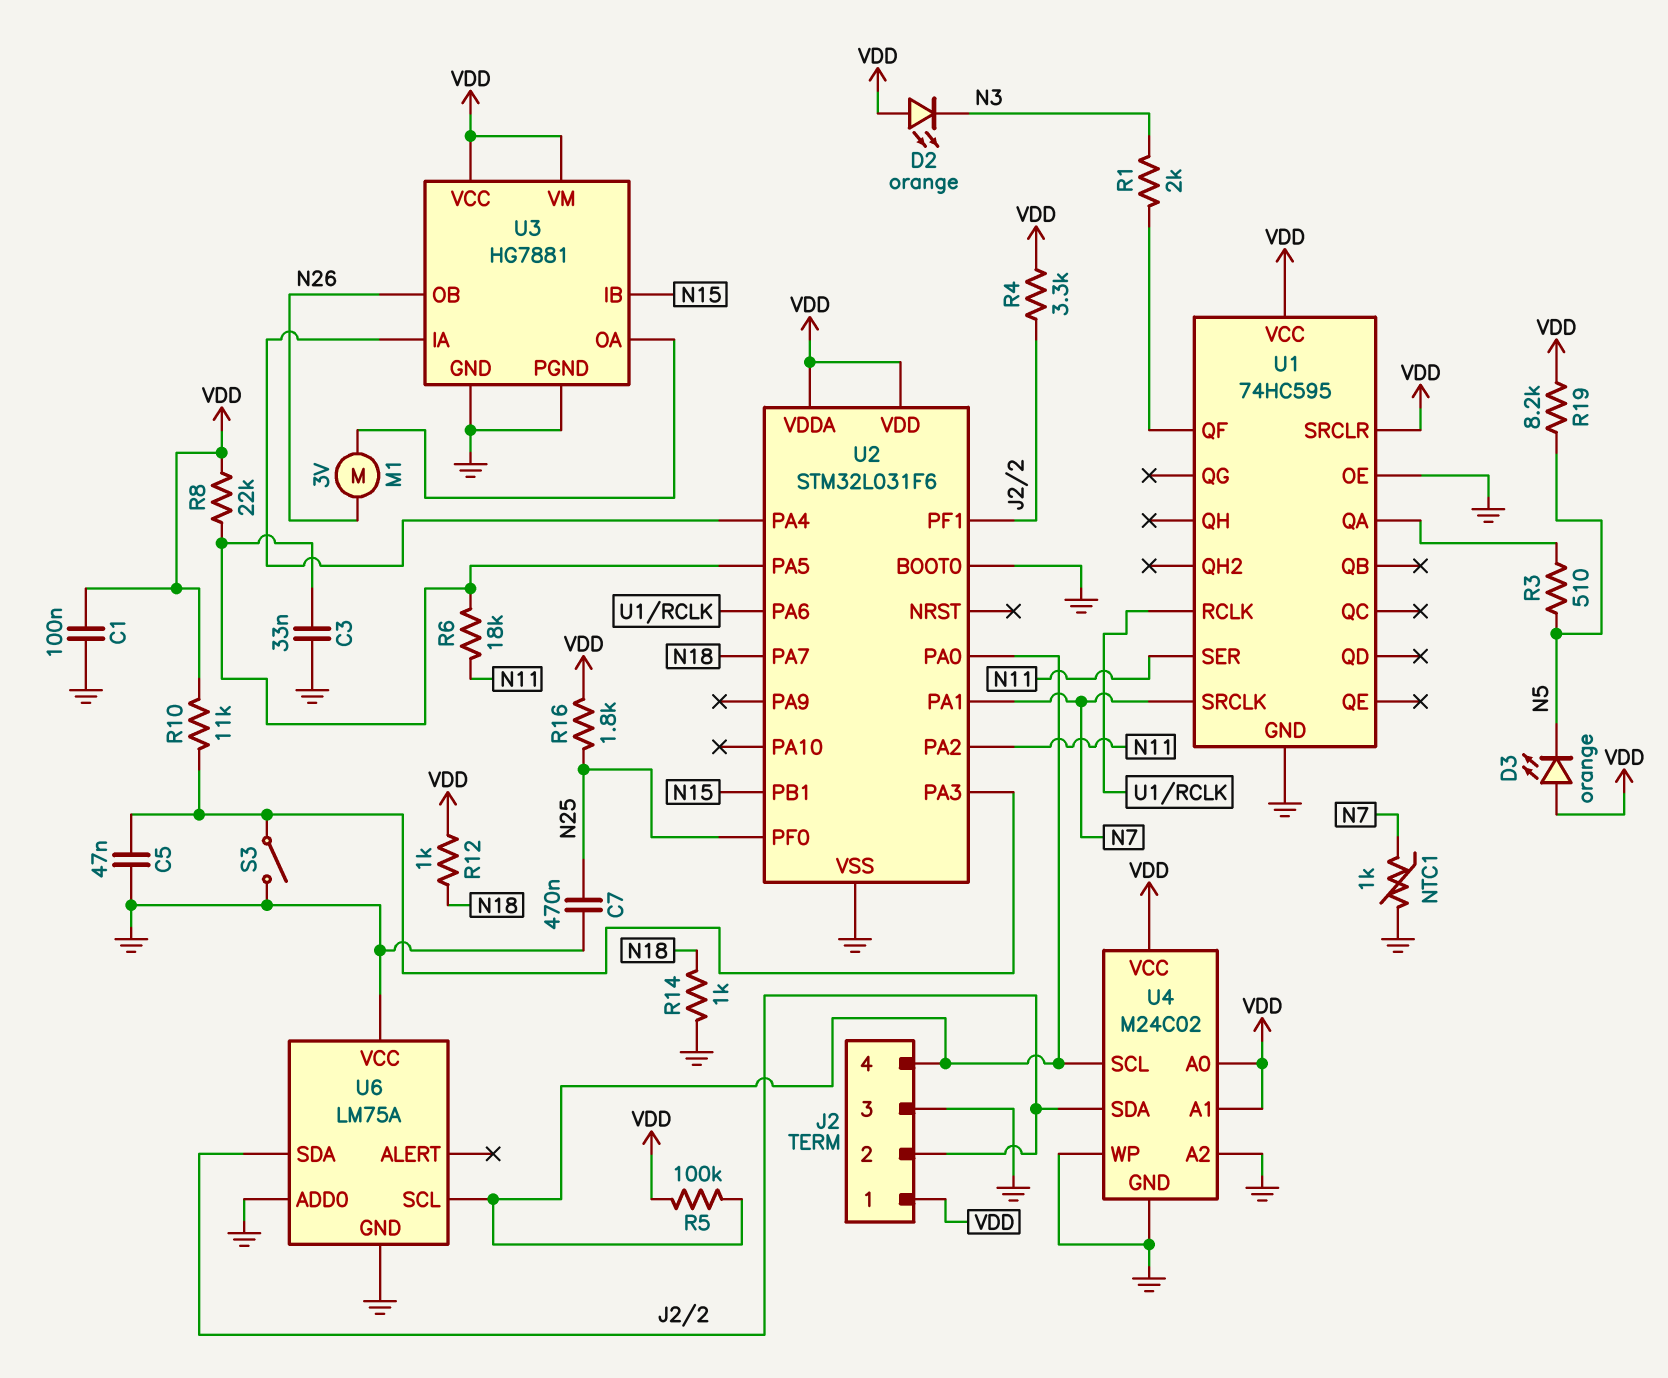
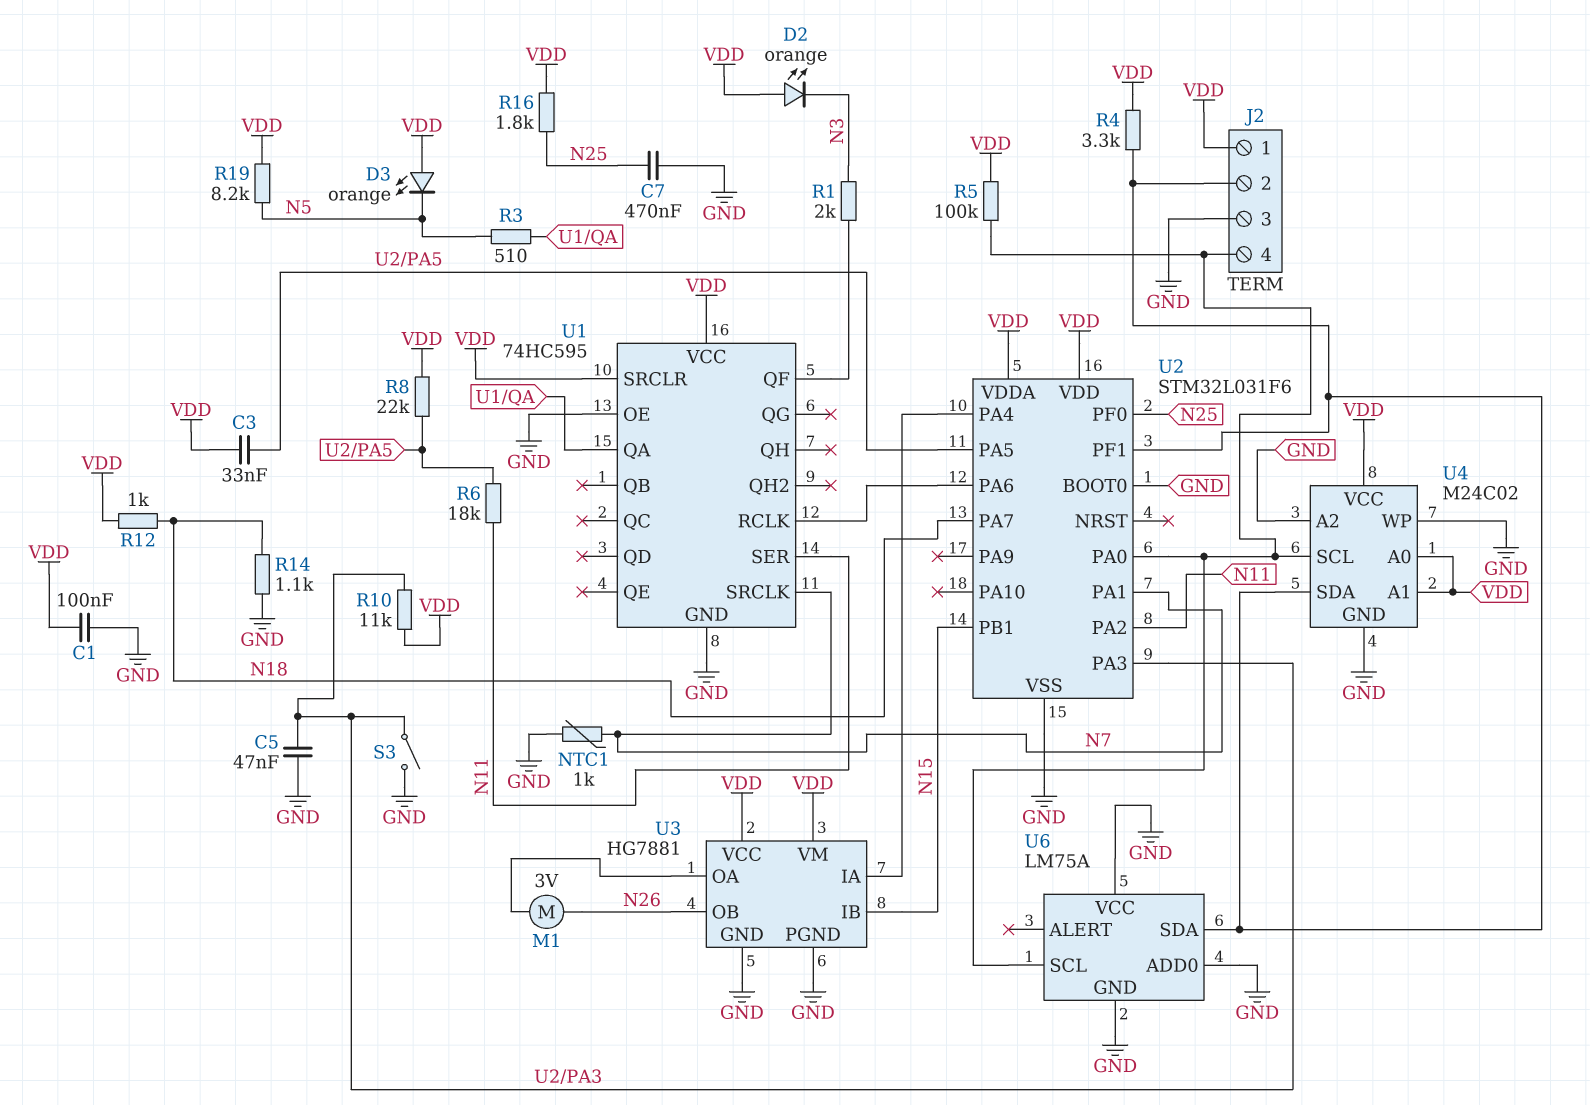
C3: 33nF (GND, U2/PA5) -> 33nF (U2/PA5, VDD)
R14: 1k (GND, N18) -> 1.1k (GND, N18)

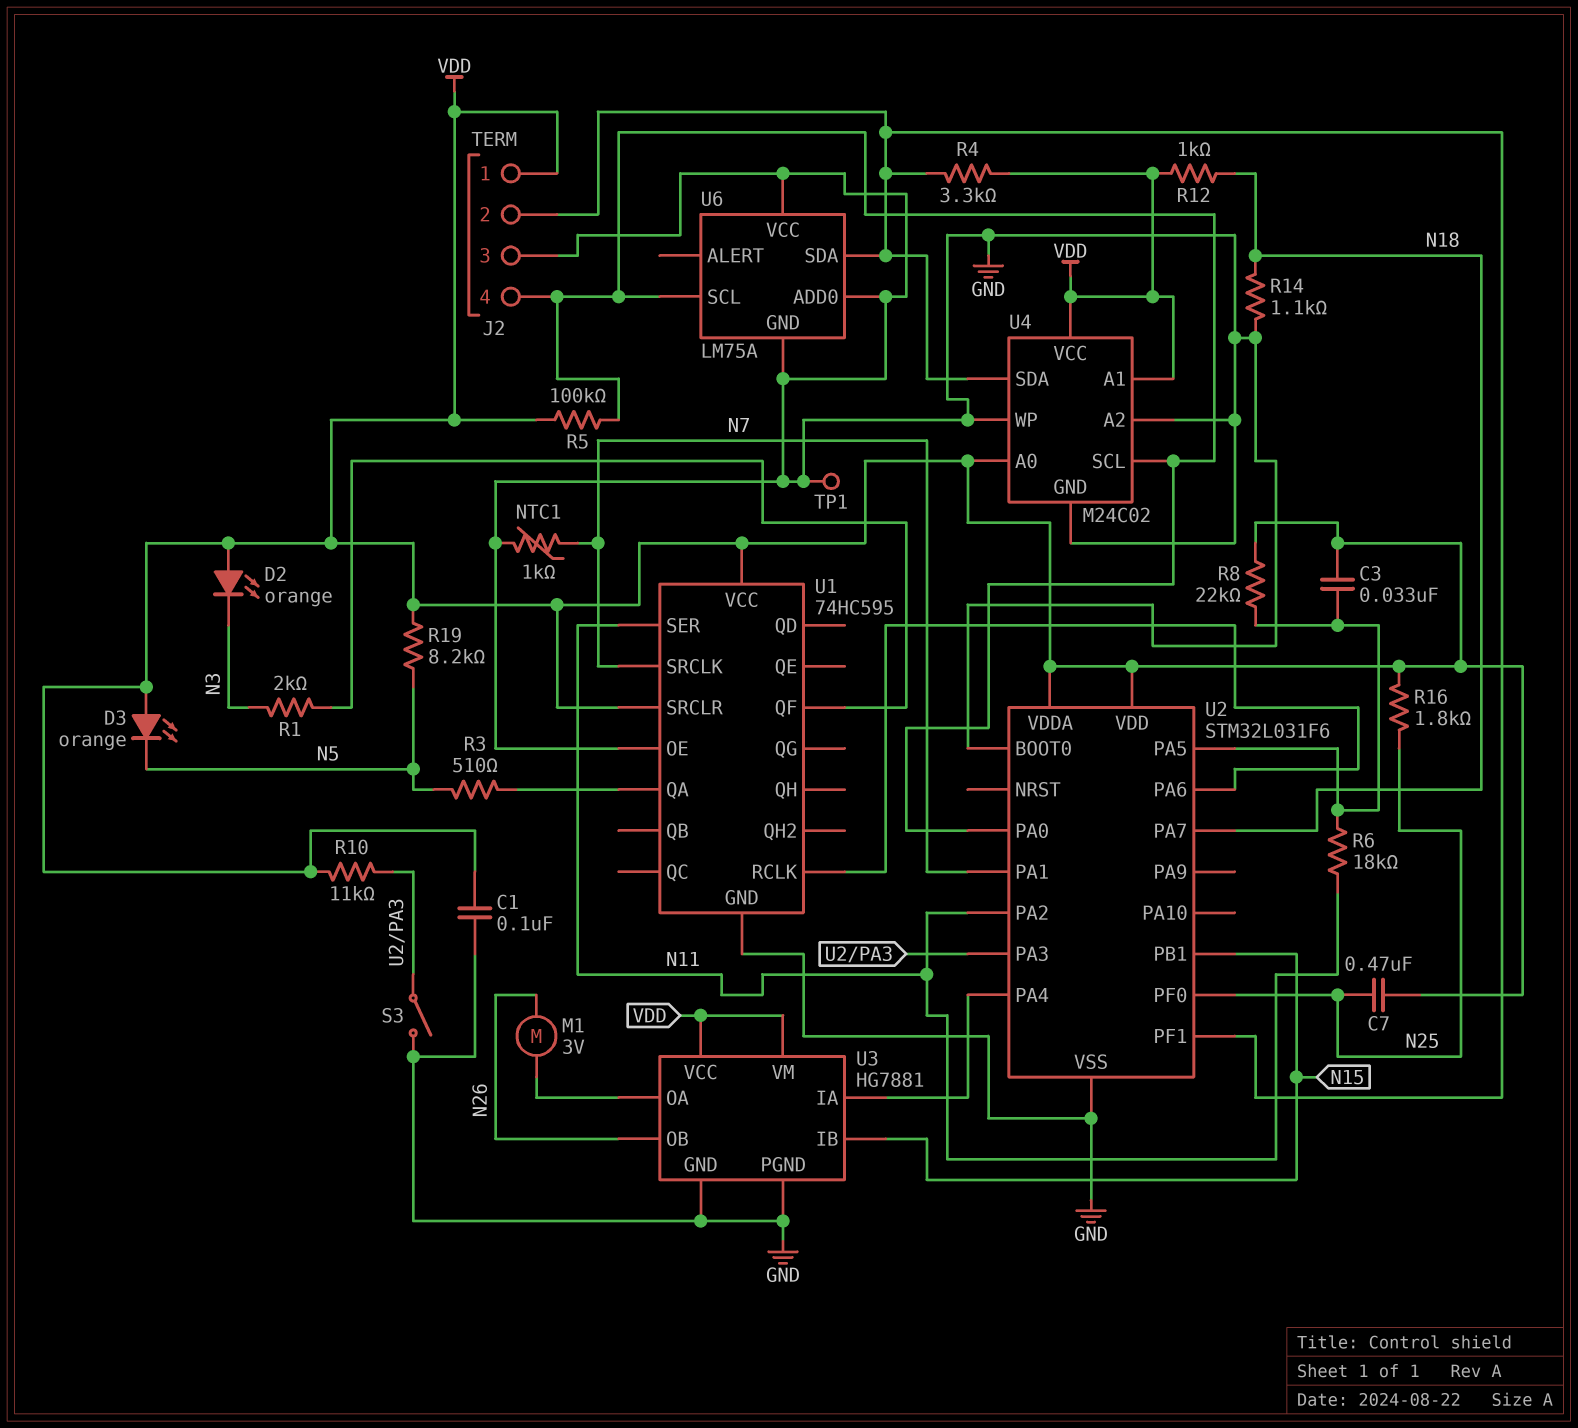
C5: 47nF (GND, U2/PA3) -> none
C7: 470nF (GND, N25) -> 470nF (N25, VDD)
TP1: none -> test point (GND)

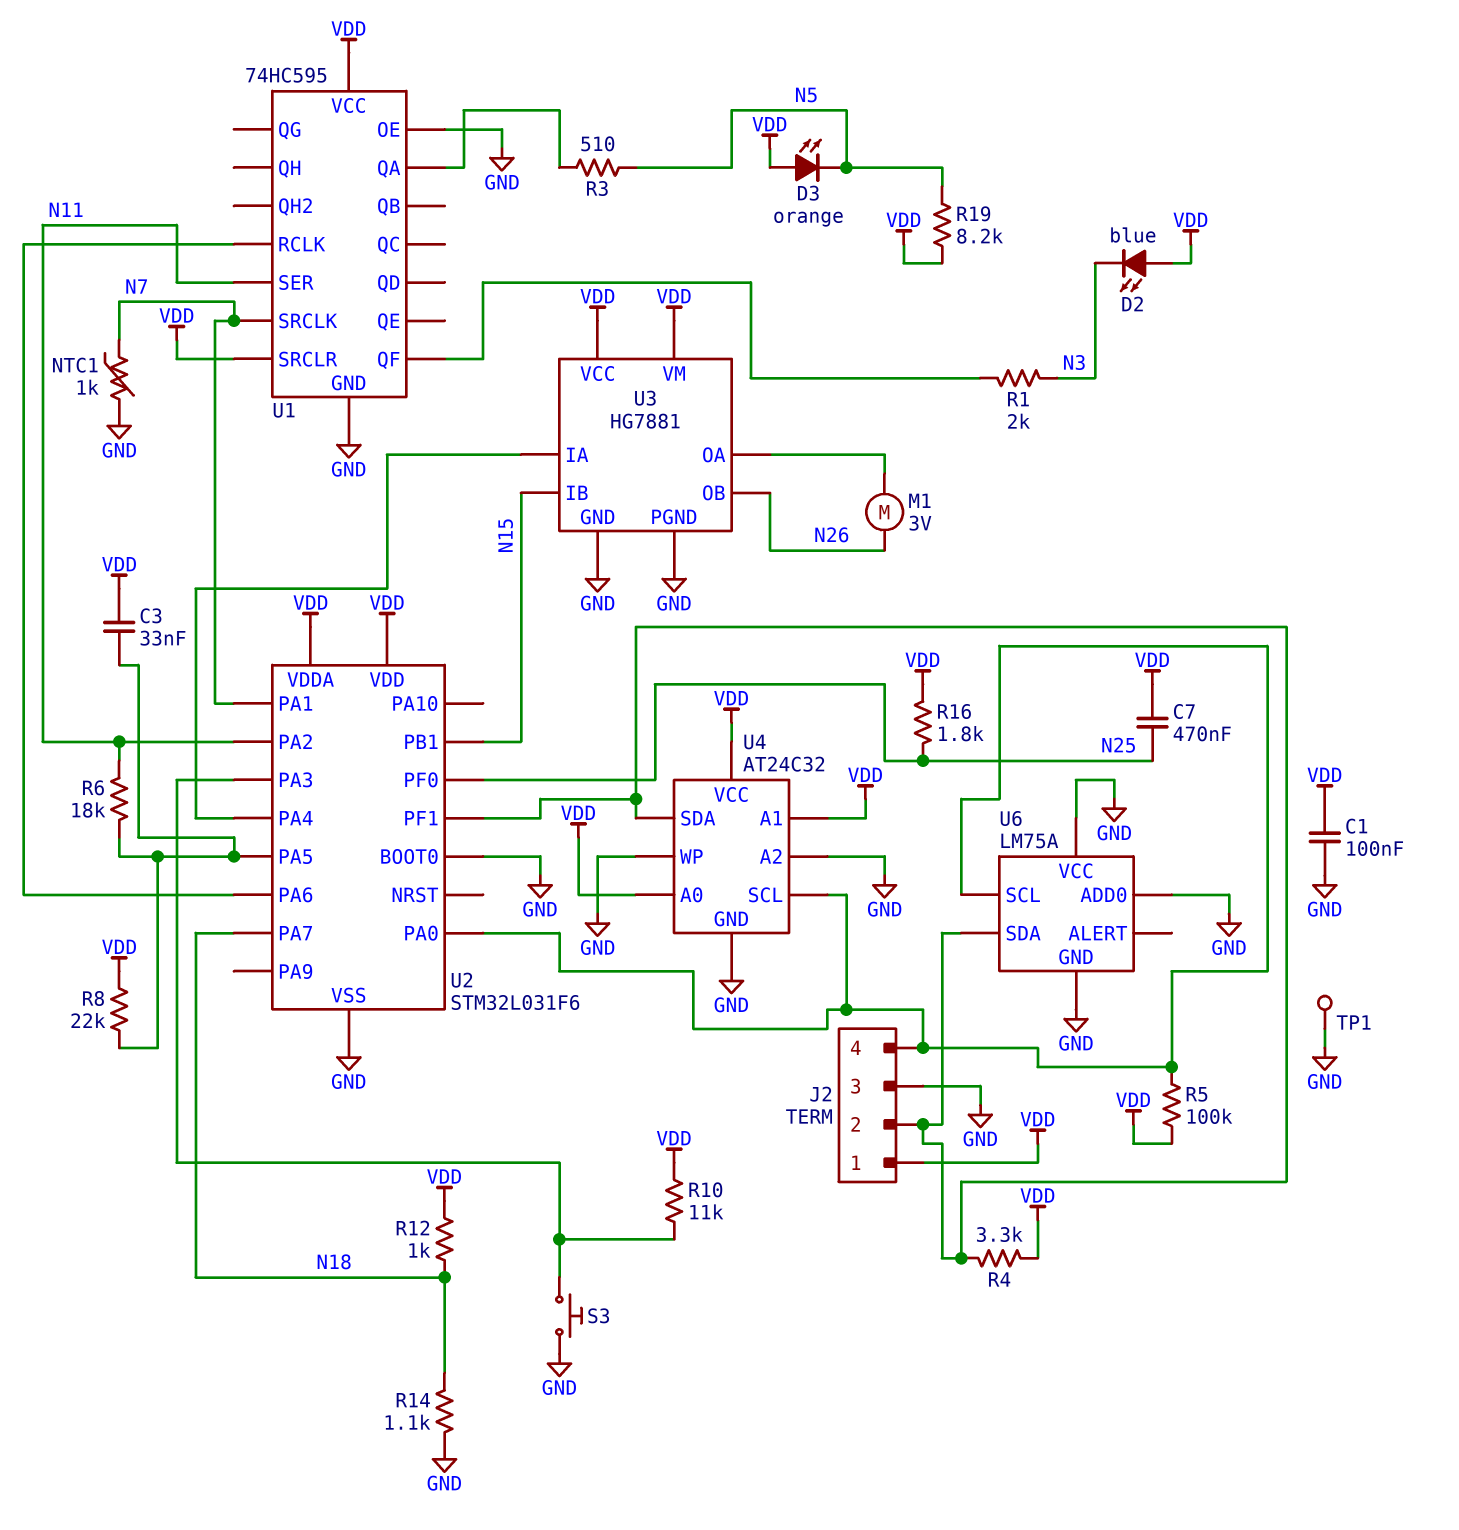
D2: LED orange (A VDD, K N3) -> LED blue (A VDD, K N3)
S3: switch (GND, U2/PA3) -> button (GND, U2/PA3)
U4: M24C02 -> AT24C32

